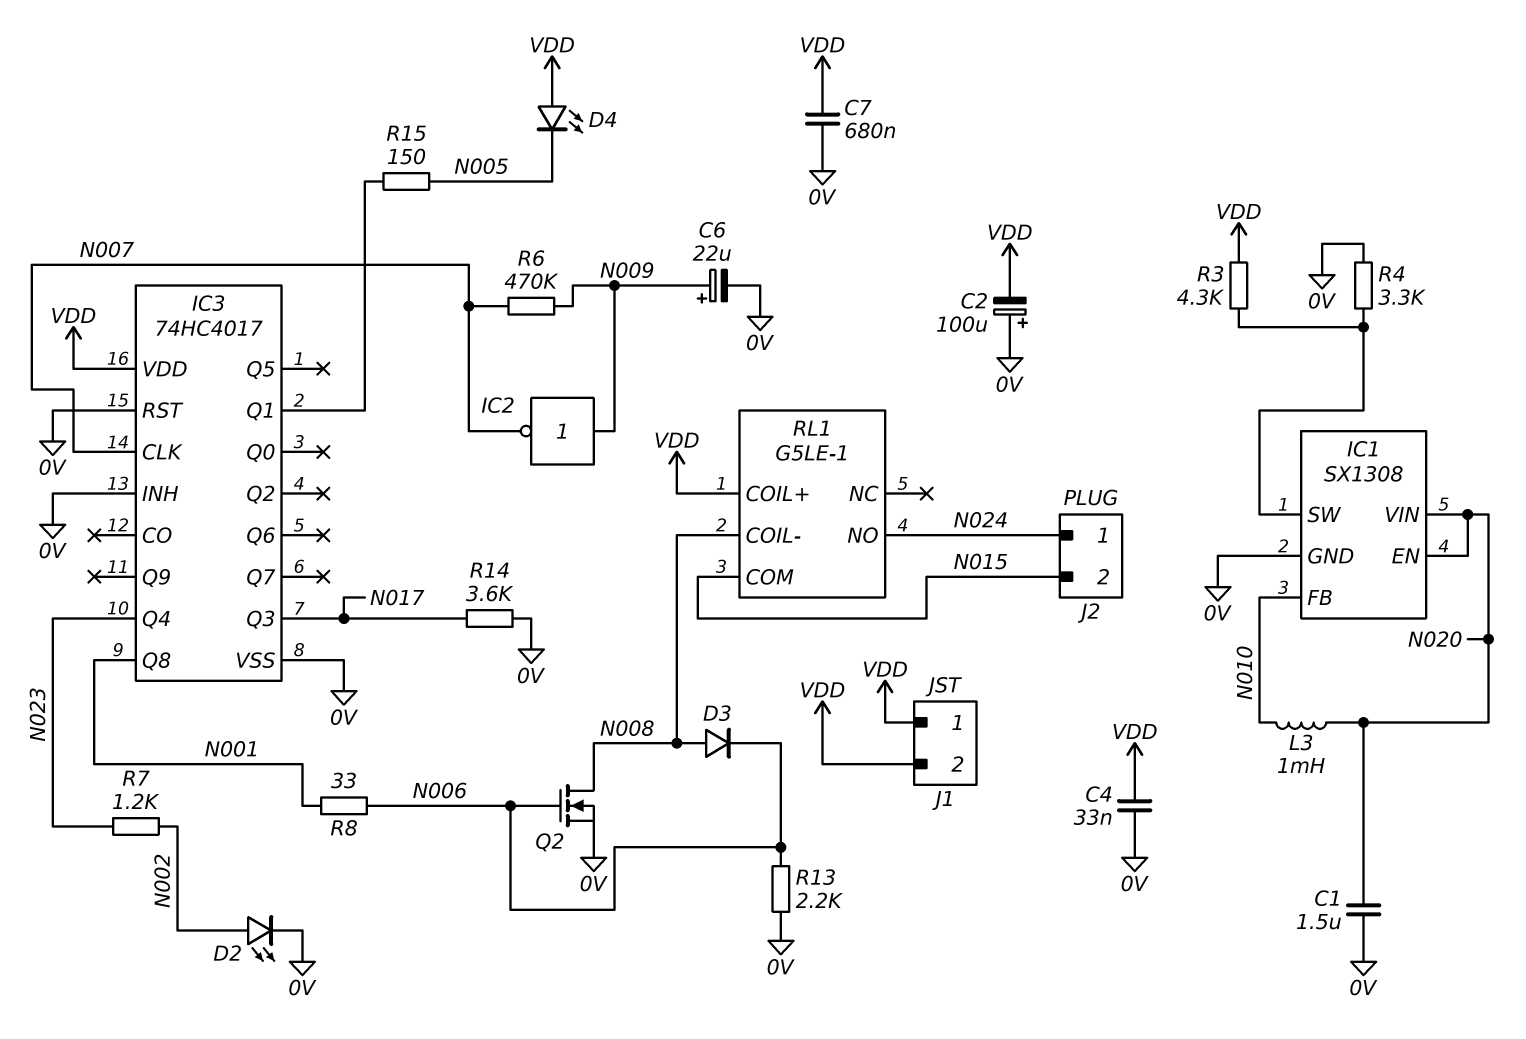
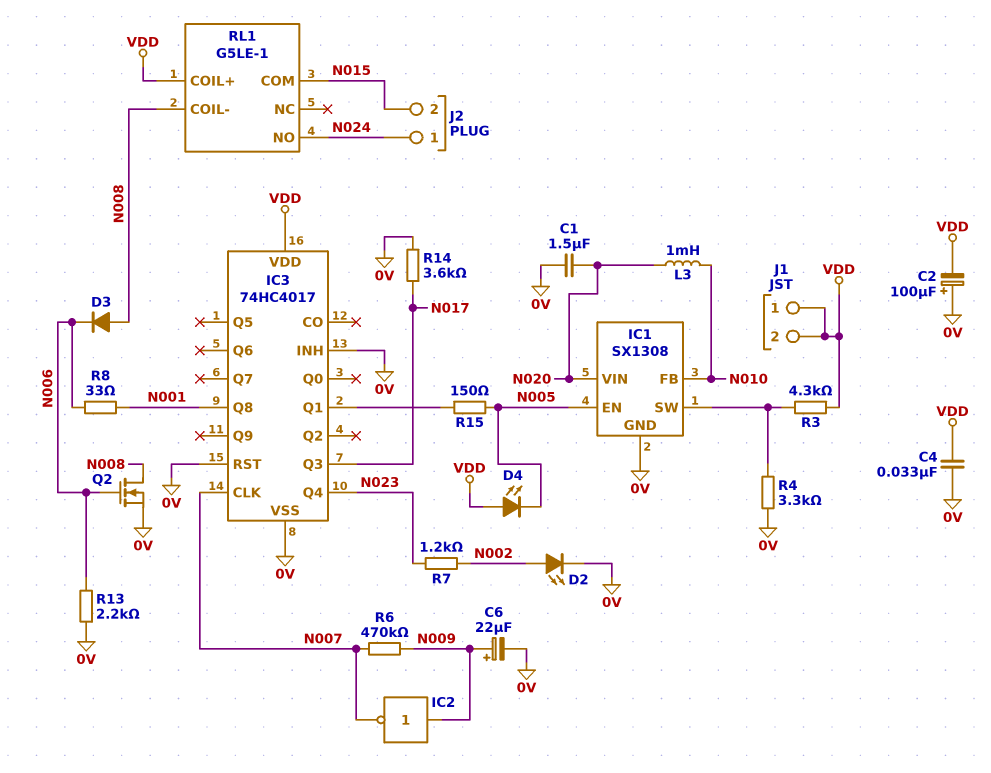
C7: 680nF (0V, VDD) -> none
IC1 pin EN: N020 -> N005

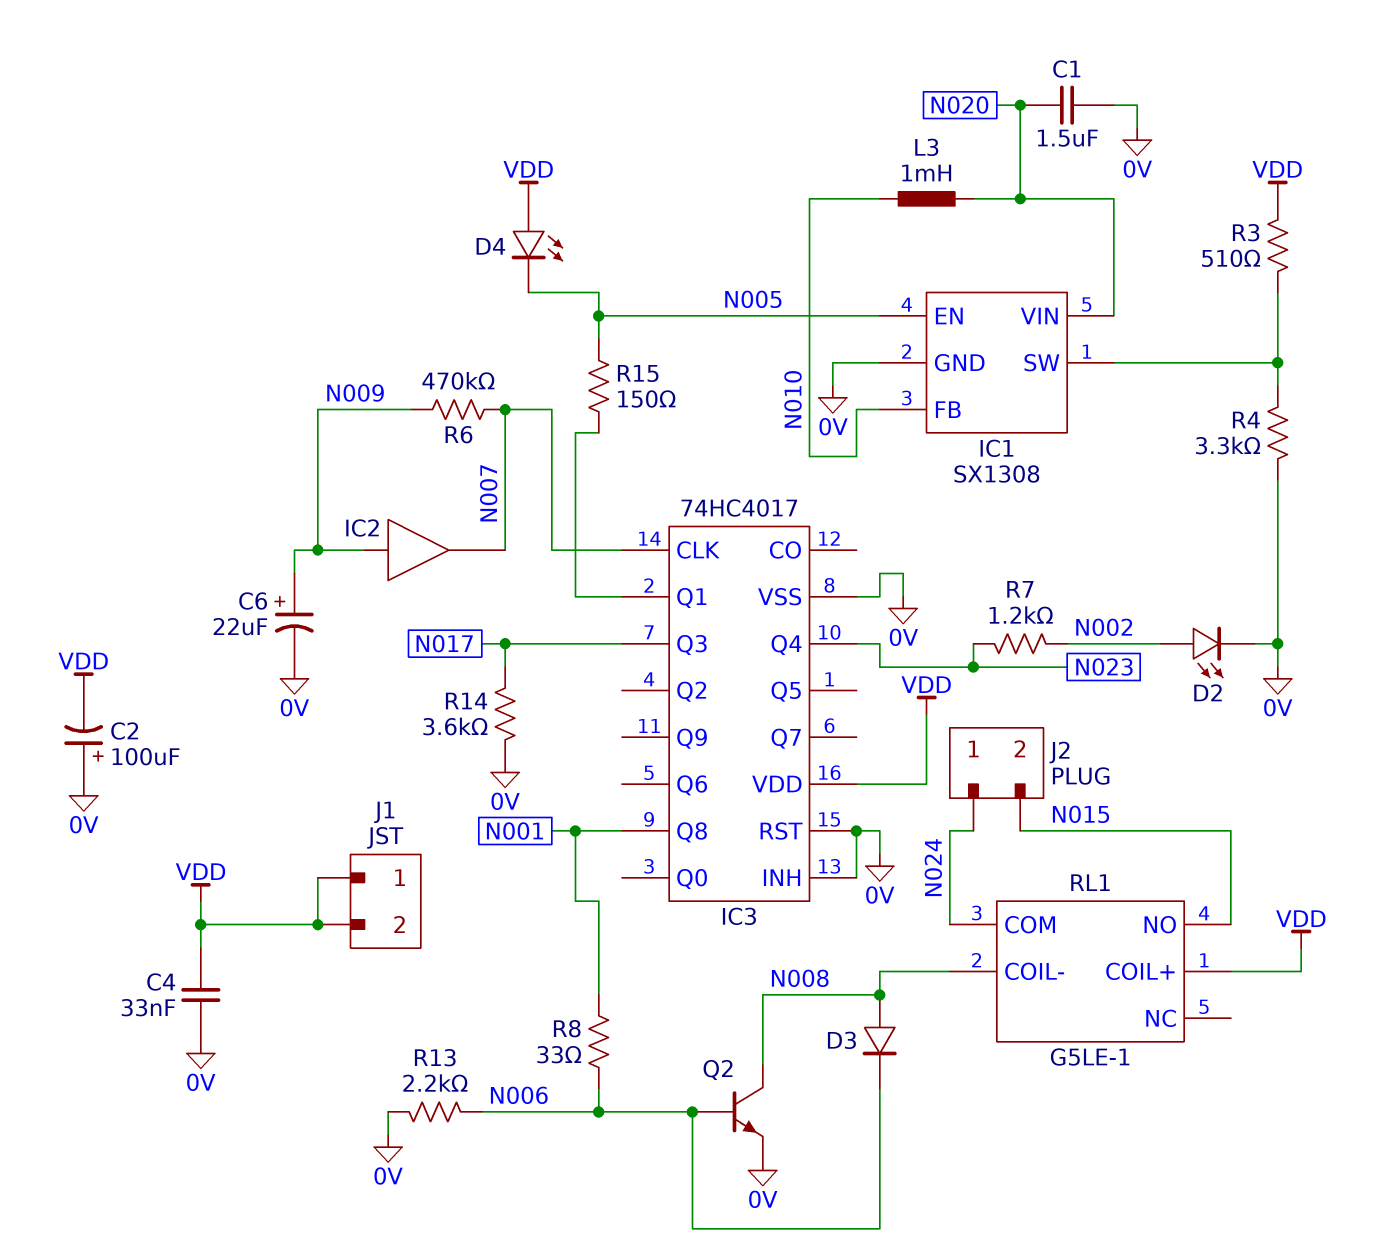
IC2: NOT (in N009, out N007) -> buffer (in N009, out N007)
Q2: NMOS (G N006, D N008, S 0V) -> NPN (B N006, C N008, E 0V)
R3: 4.3k (IC1/SW, VDD) -> 510 (IC1/SW, VDD)
RL1 pin COM: N015 -> N024
RL1 pin NO: N024 -> N015

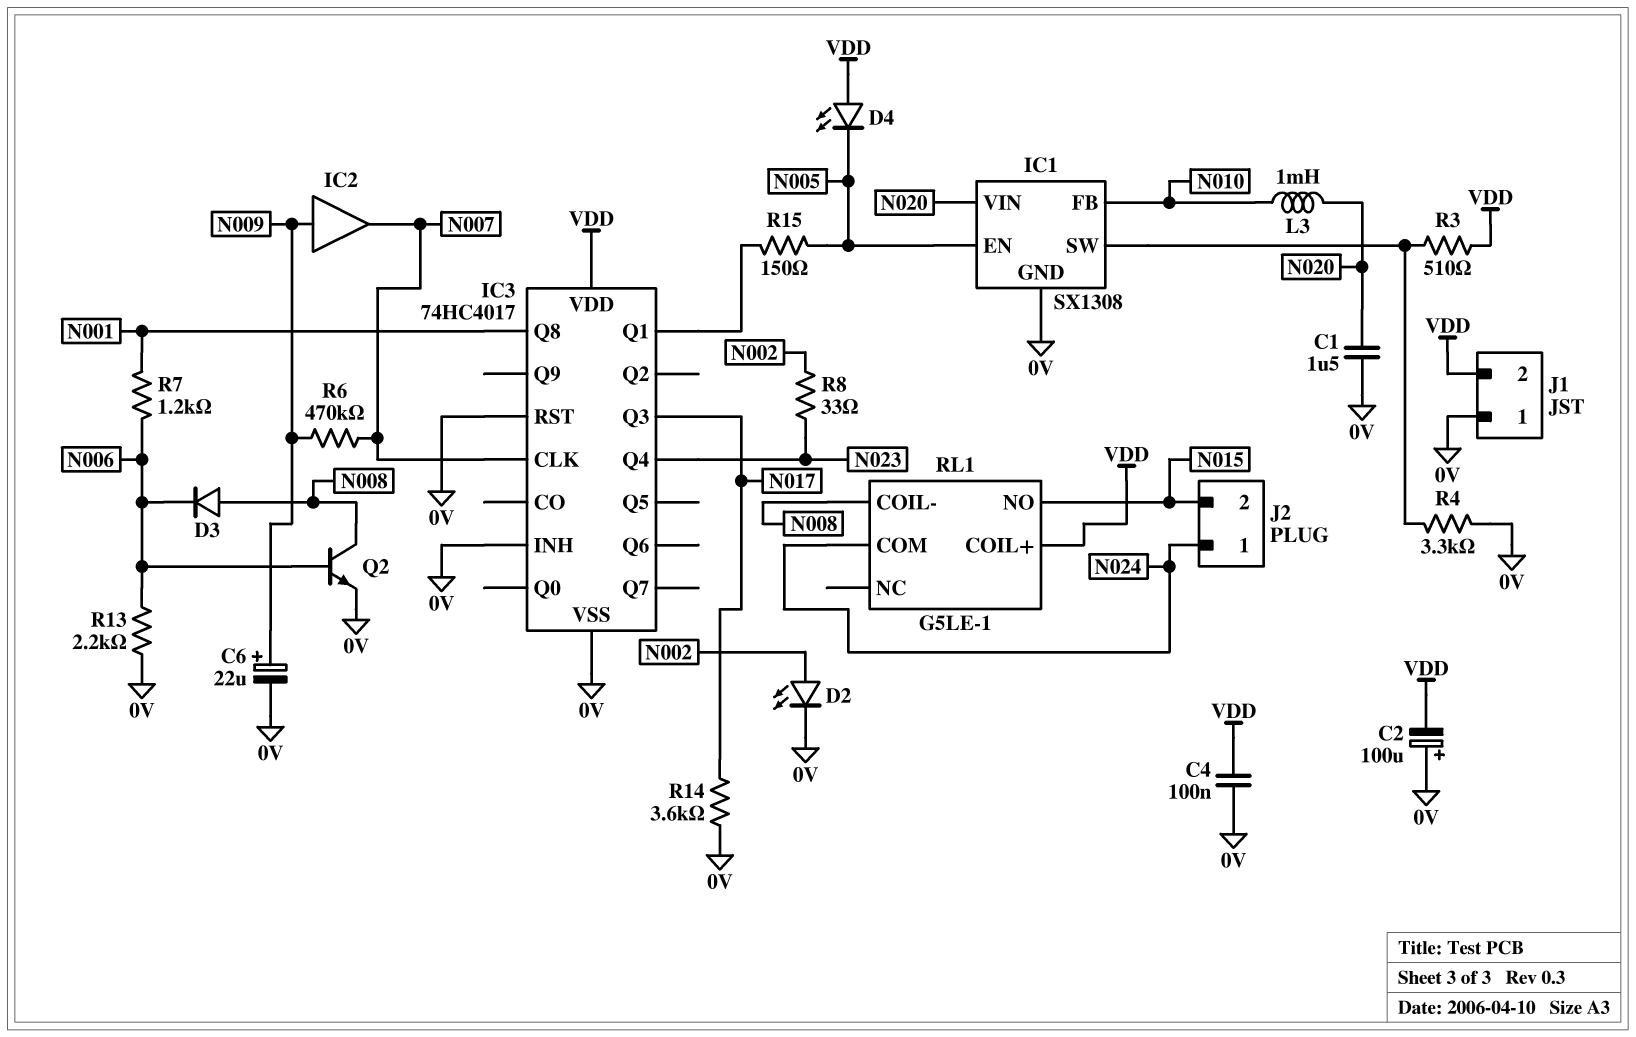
C4: 33nF (0V, VDD) -> 100nF (0V, VDD)
J1 pin 1: VDD -> 0V
R7: 1.2k (N002, N023) -> 1.2k (N001, N006)
R8: 33 (N001, N006) -> 33 (N002, N023)

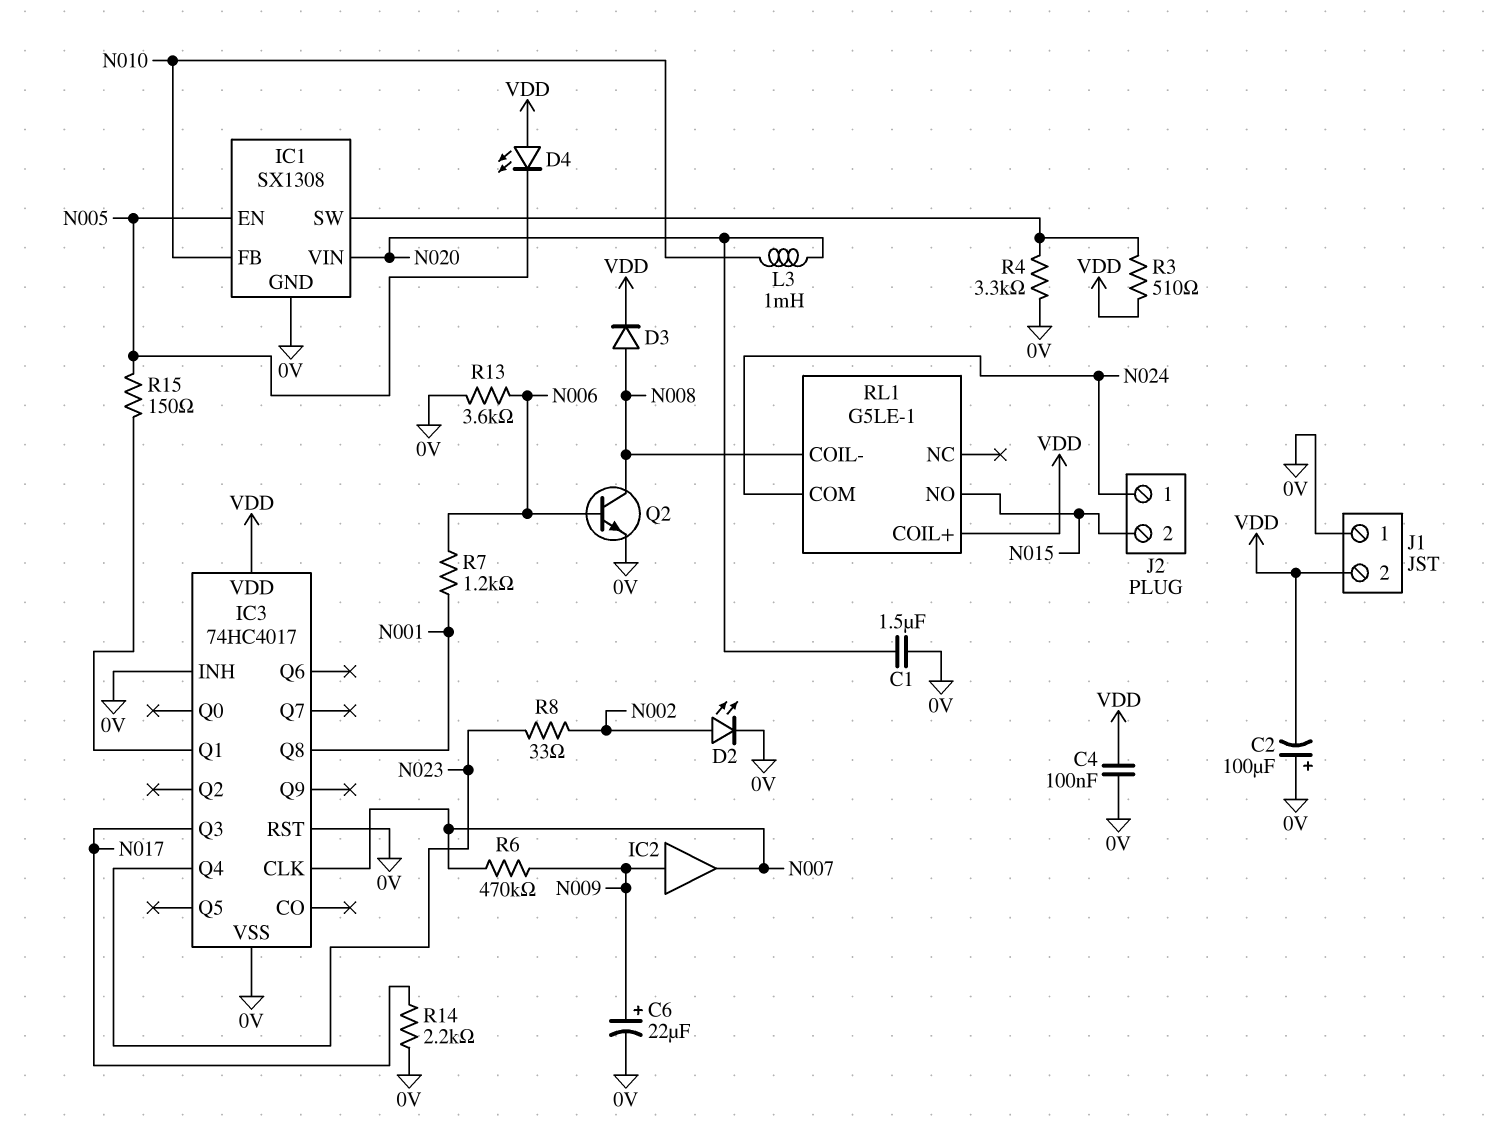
D3: diode (A N008, K N006) -> diode (A N008, K VDD)
R13: 2.2k (0V, N006) -> 3.6k (0V, N006)
R14: 3.6k (0V, N017) -> 2.2k (0V, N017)

